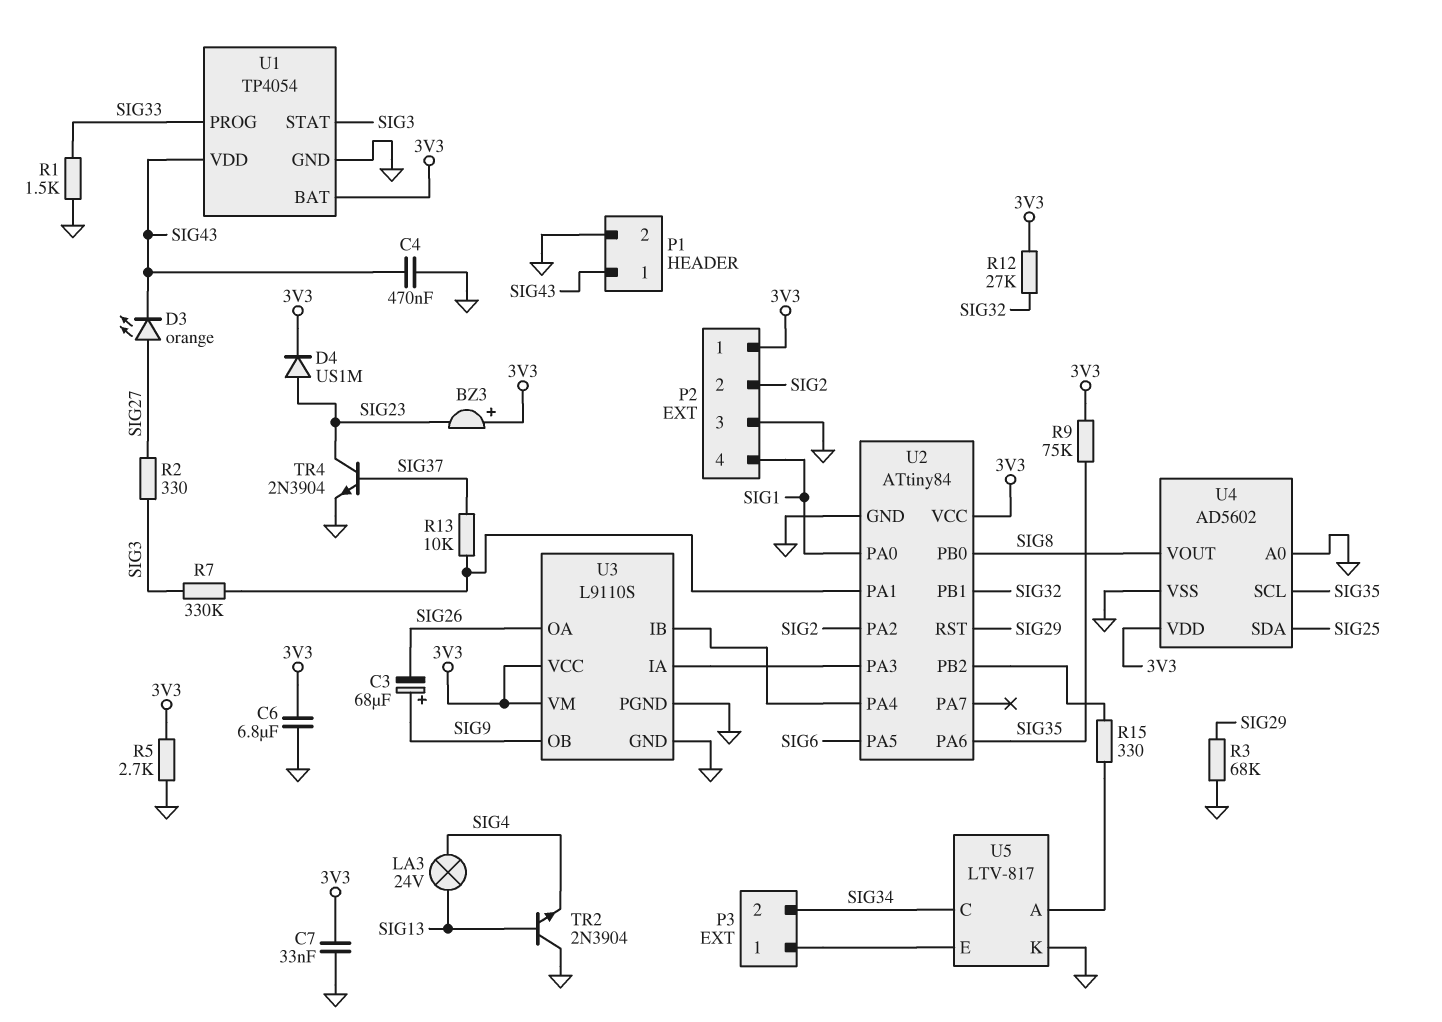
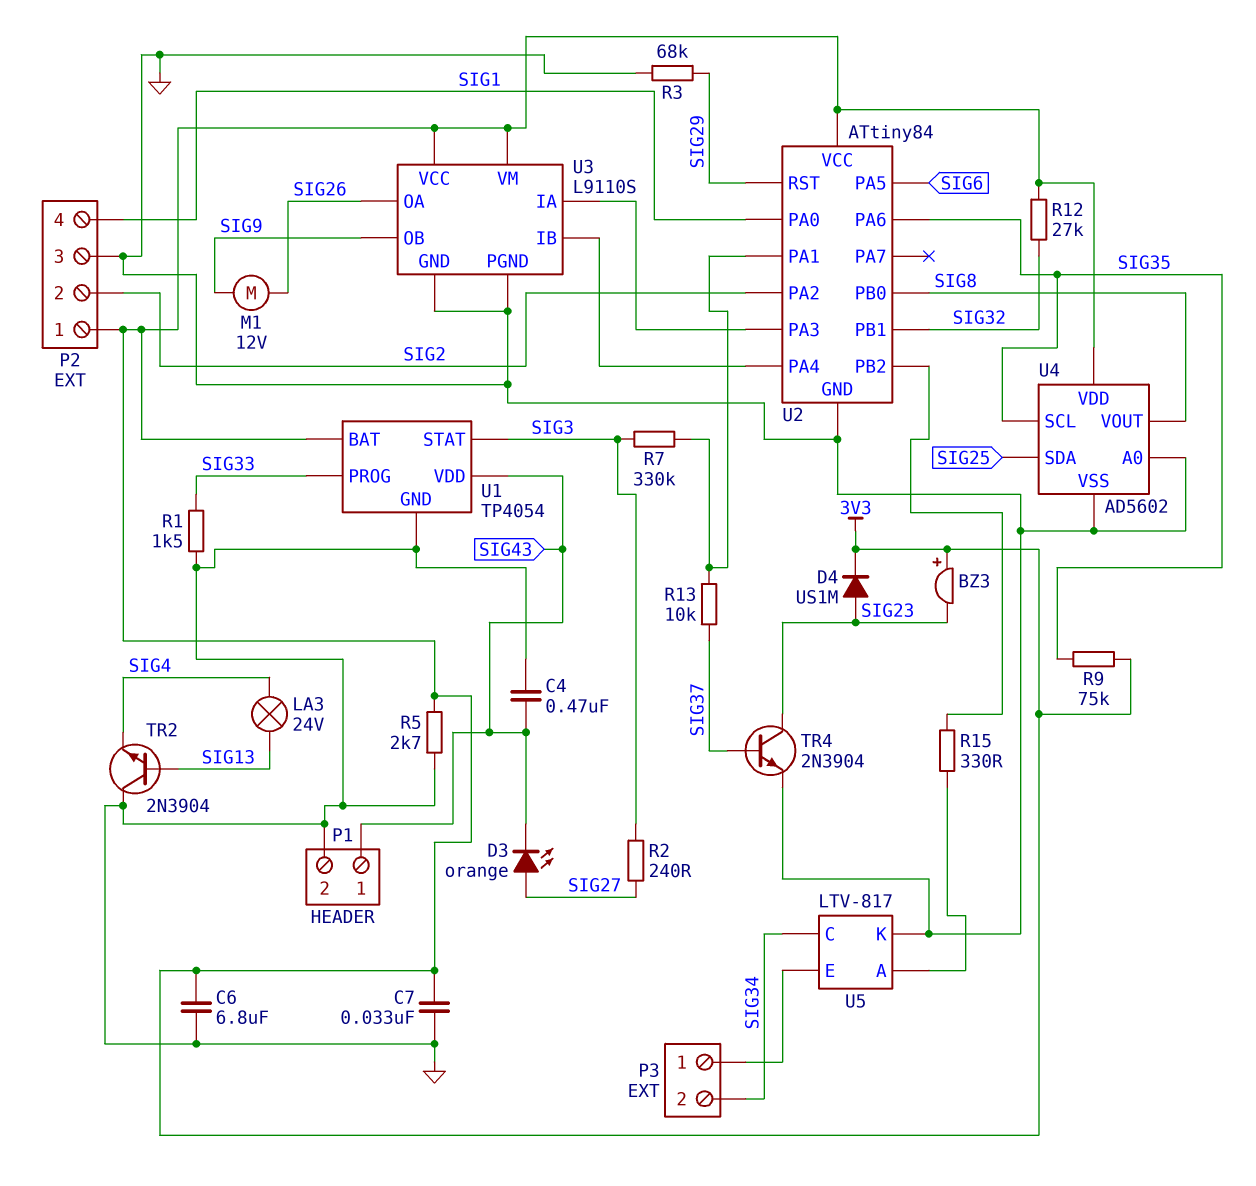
C3: 68uF (plus SIG9, minus SIG26) -> none
M1: none -> motor 12V (SIG9, SIG26)
R2: 330 (SIG3, SIG27) -> 240 (SIG3, SIG27)

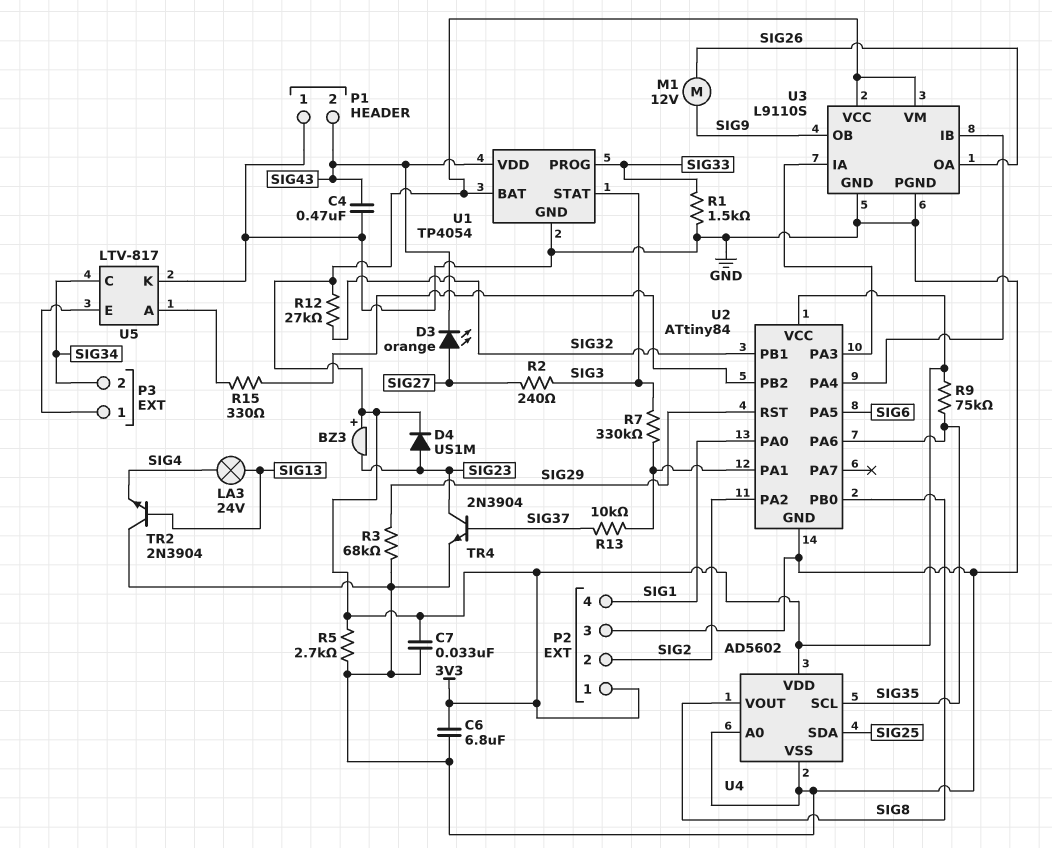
P1 pin 1: SIG43 -> GND
P1 pin 2: GND -> SIG43

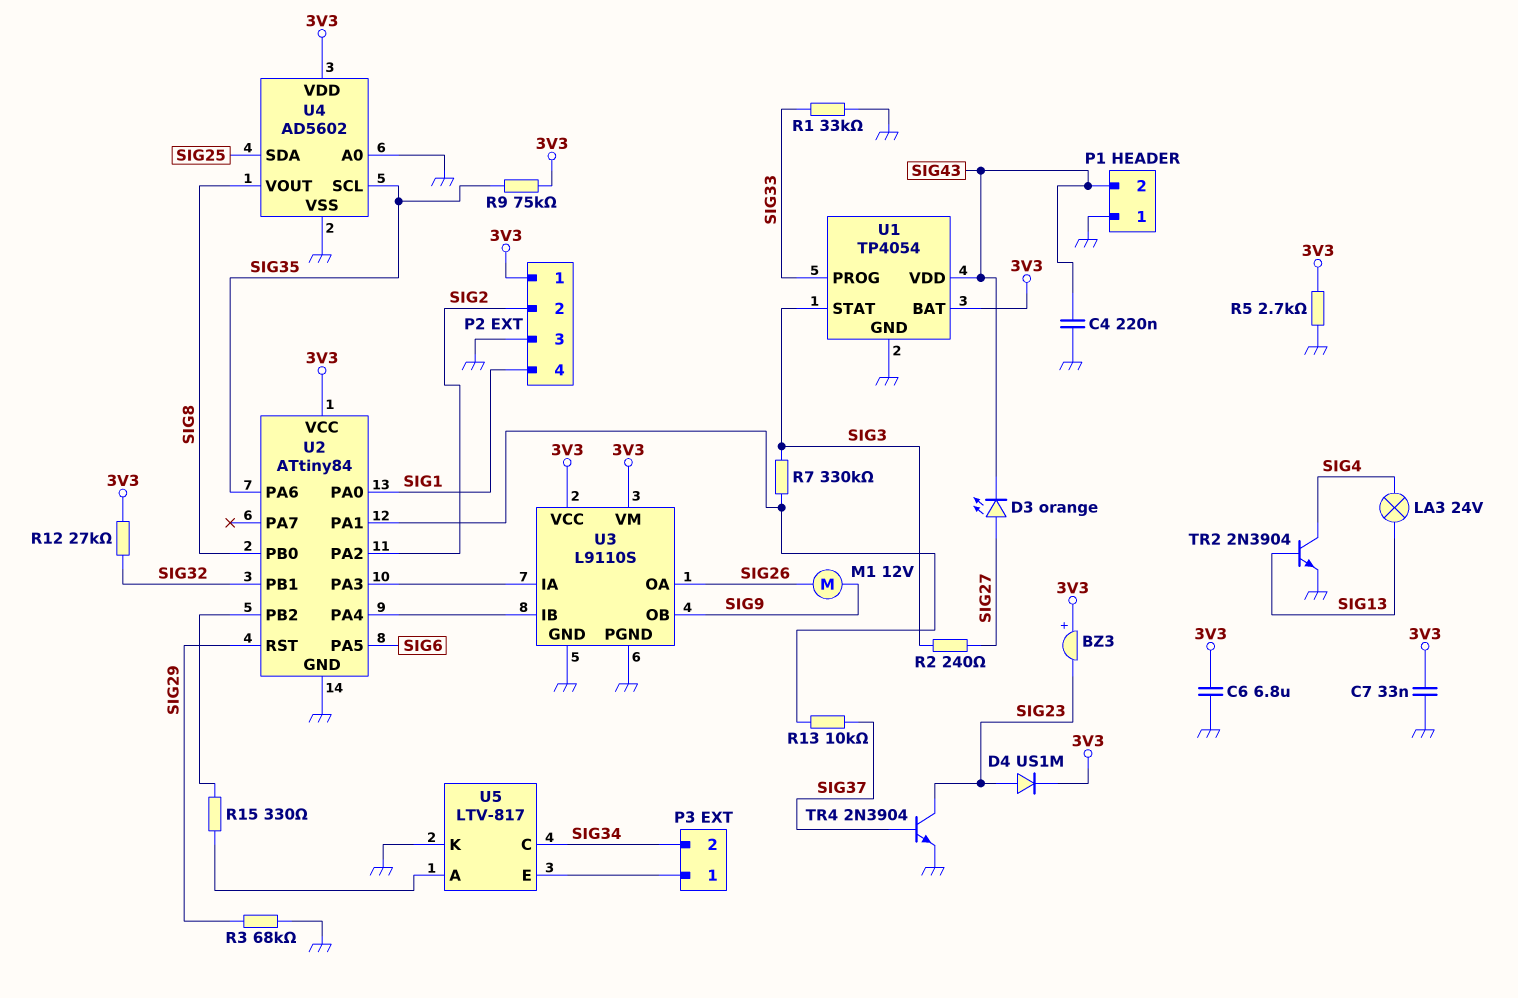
C4: 470nF (GND, SIG43) -> 220nF (GND, SIG43)
R1: 1.5k (GND, SIG33) -> 33k (GND, SIG33)
TR2: NPN 2N3904 (B SIG13, C GND, E SIG4) -> NPN 2N3904 (B SIG13, C SIG4, E GND)

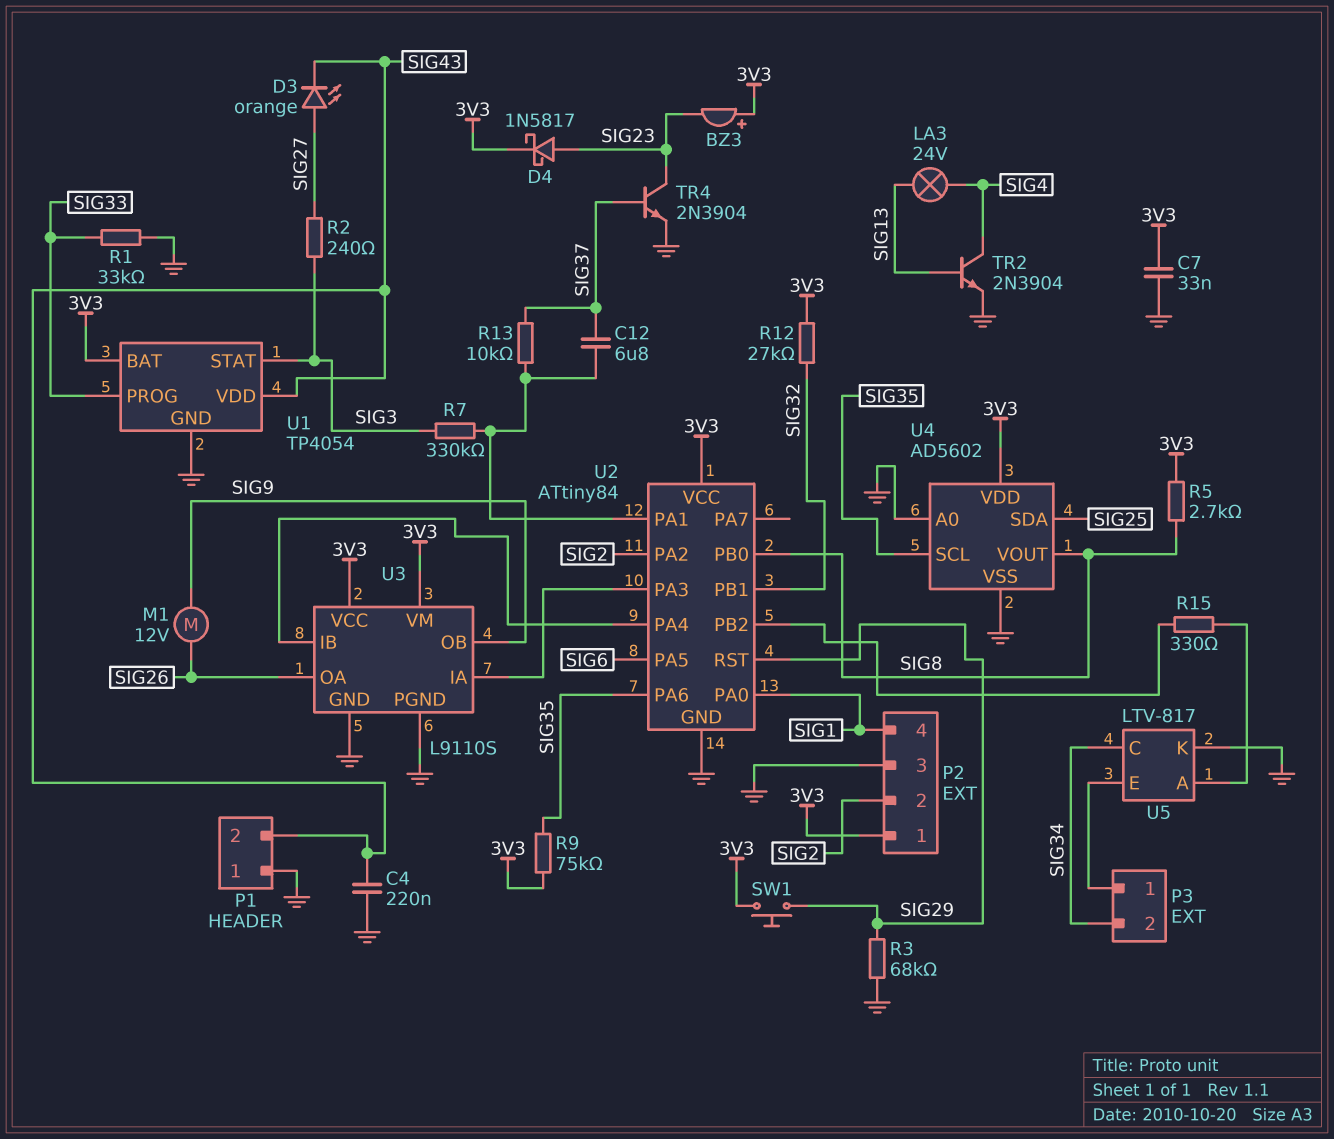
C6: 6.8uF (3V3, GND) -> none
C12: none -> 6.8uF (SIG37, U2/PA1)
D4: diode US1M (A SIG23, K 3V3) -> schottky 1N5817 (A SIG23, K 3V3)
R5: 2.7k (3V3, GND) -> 2.7k (3V3, SIG8)
SW1: none -> button (3V3, SIG29)

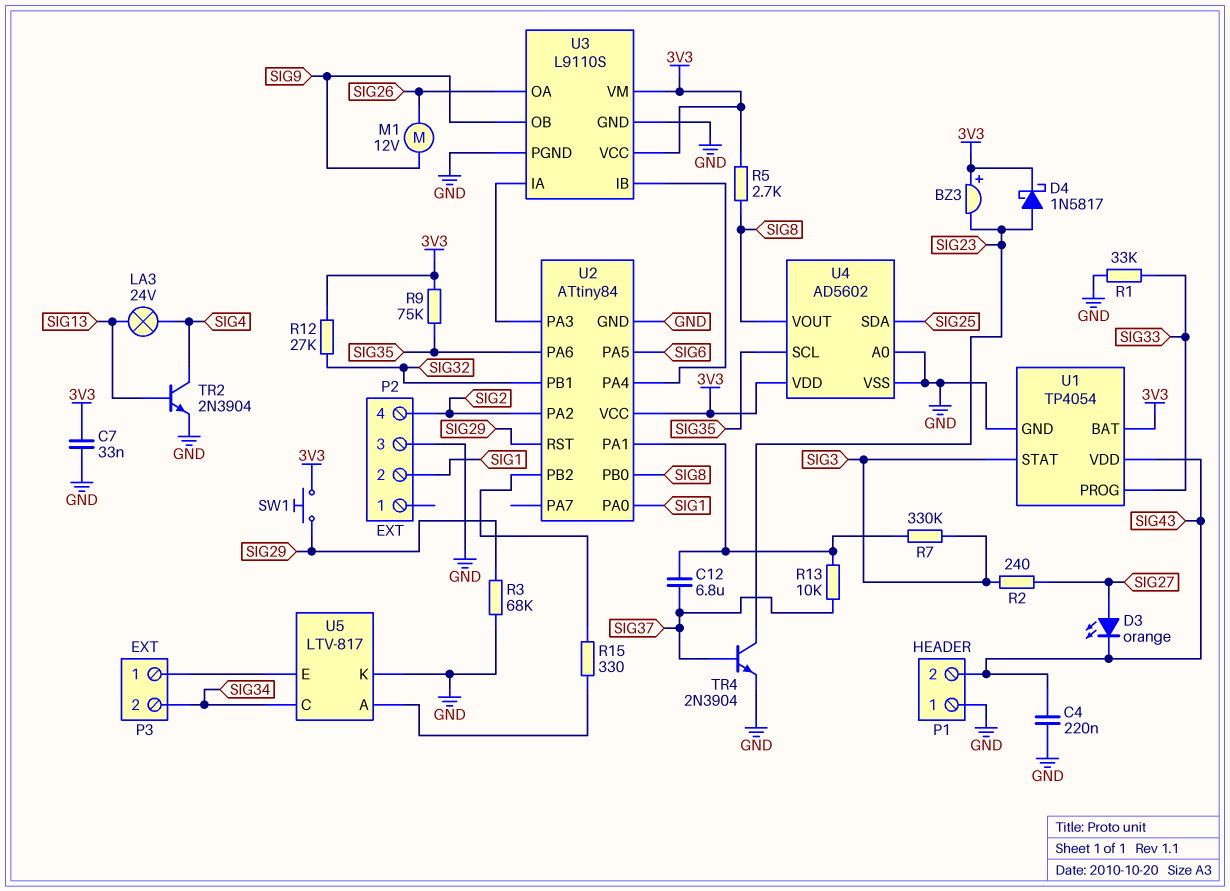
P2 pin 1: 3V3 -> none
P2 pin 2: SIG2 -> SIG1
P2 pin 4: SIG1 -> SIG2

